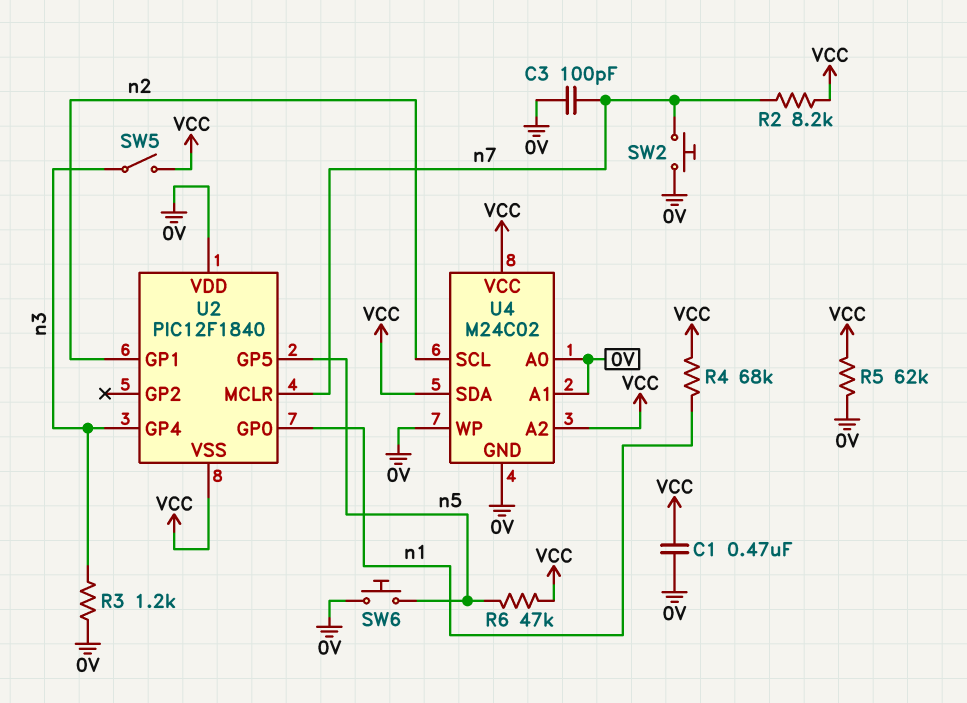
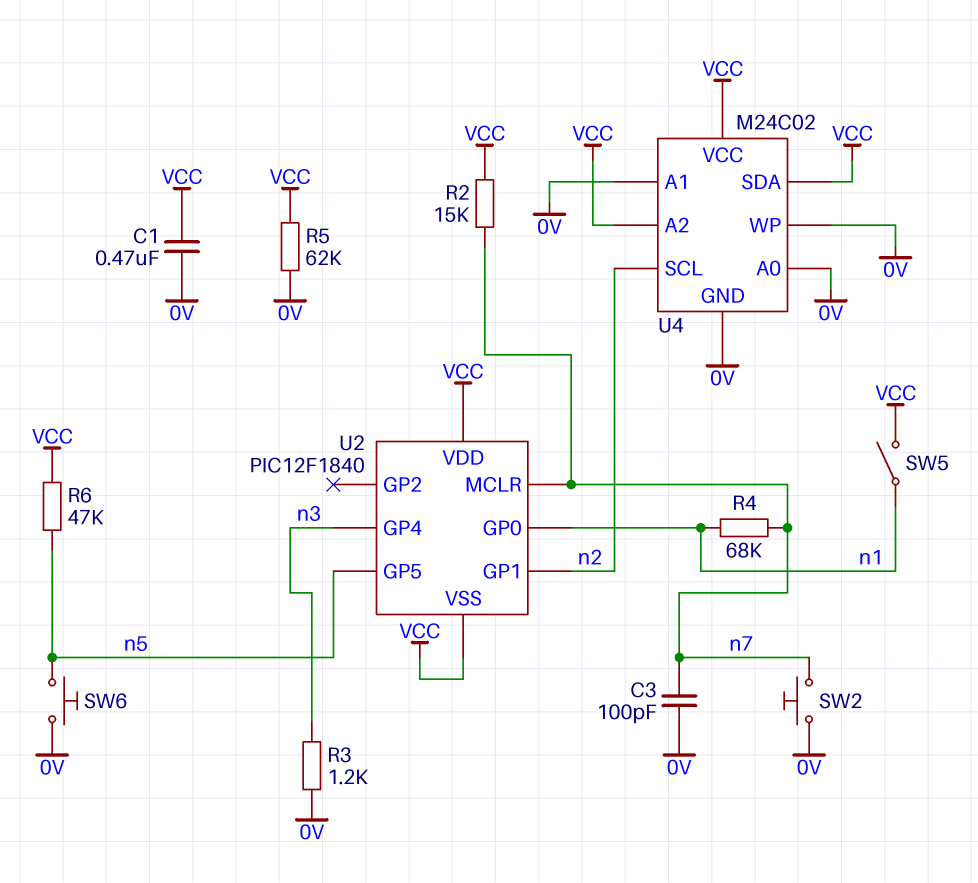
R2: 8.2k (VCC, n7) -> 15k (VCC, n7)
R4: 68k (VCC, n1) -> 68k (n1, n7)
SW5: switch (VCC, n3) -> switch (VCC, n1)
U2 pin VDD: 0V -> VCC

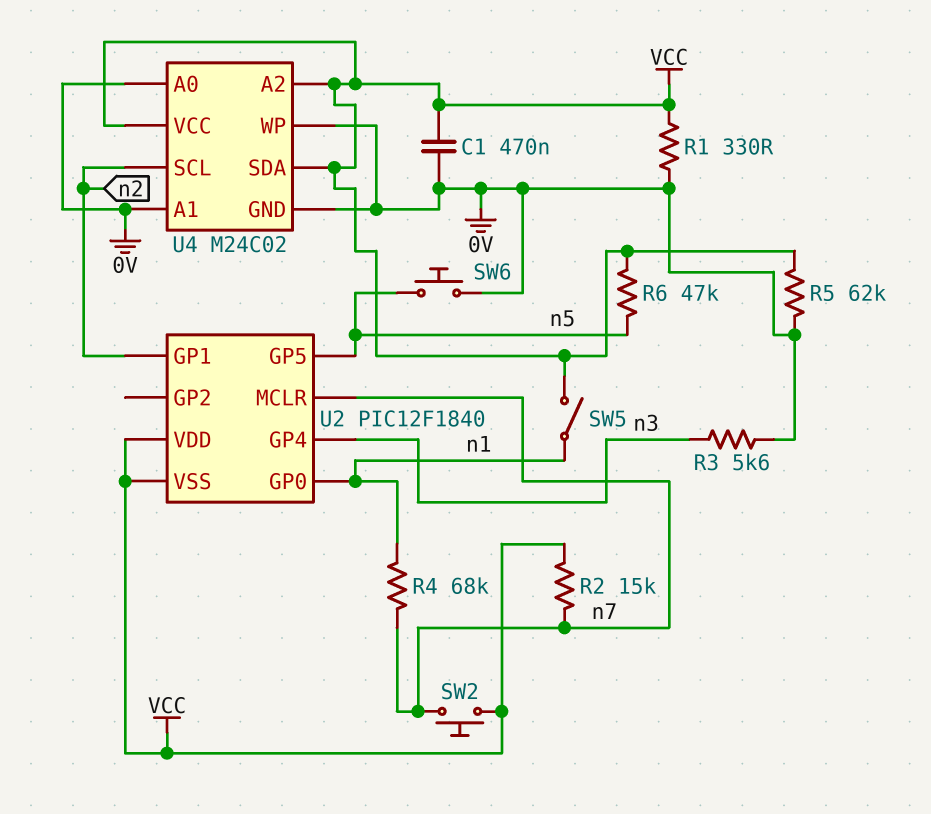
C3: 100pF (0V, n7) -> none
R1: none -> 330 (0V, VCC)
R3: 1.2k (0V, n3) -> 5.6k (0V, n3)
SW2: button (0V, n7) -> button (VCC, n7)

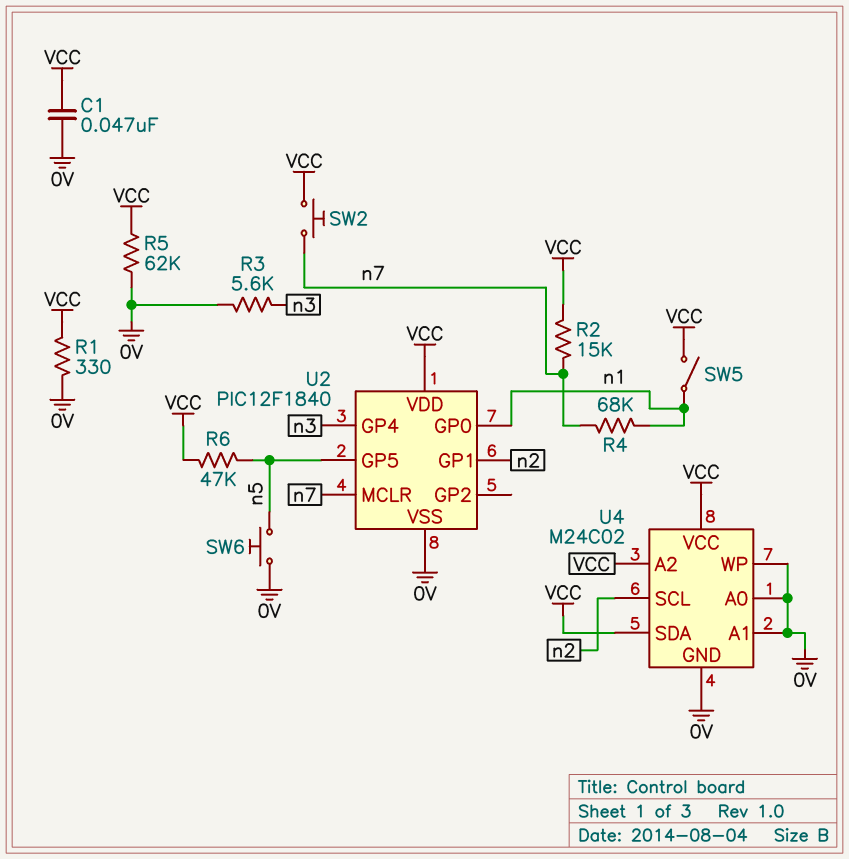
C1: 470nF (0V, VCC) -> 47nF (0V, VCC)
U2 pin VSS: VCC -> 0V

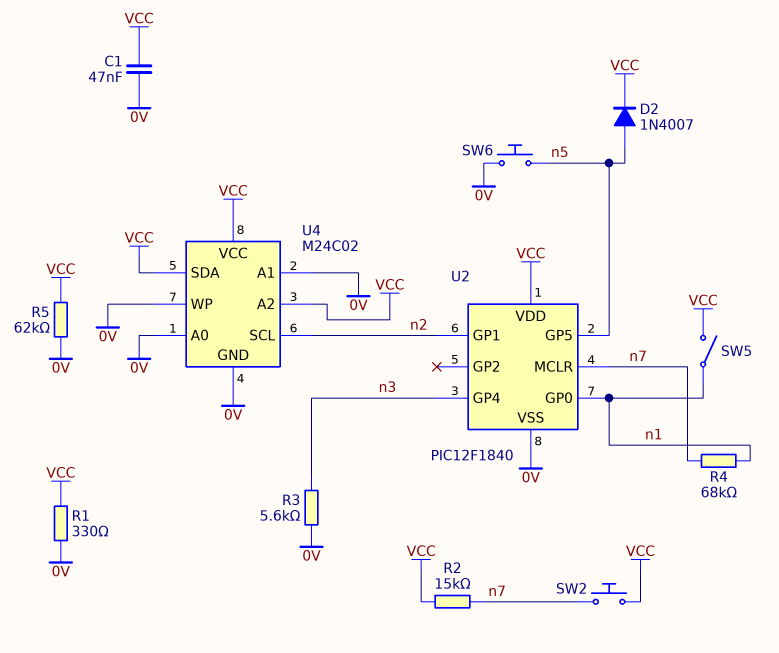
D2: none -> diode 1N4007 (A n5, K VCC)
R6: 47k (VCC, n5) -> none

